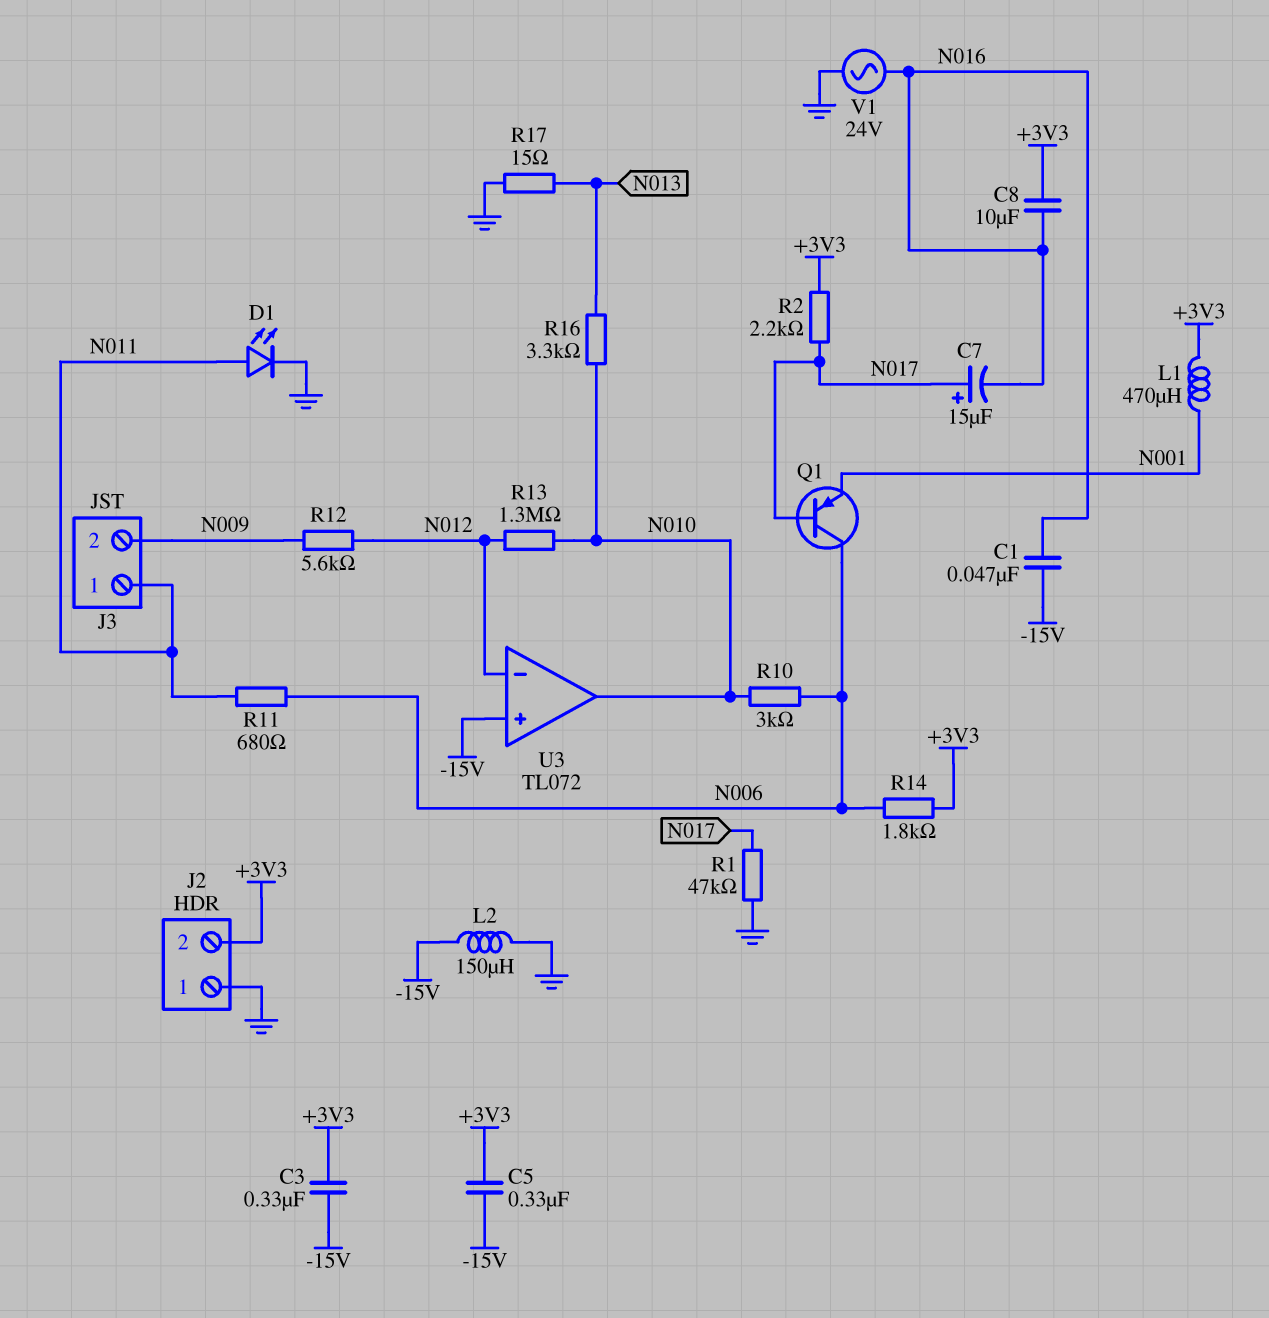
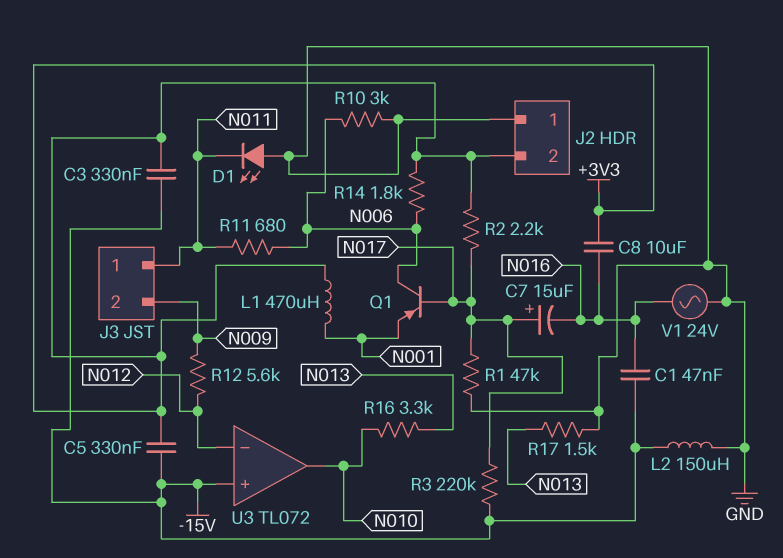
D1: LED (A N011, K GND) -> LED (A GND, K N011)
R3: none -> 220k (-15V, N017)
R10: 3k (N006, N010) -> 3k (GND, N006)
R13: 1.3M (N010, N012) -> none
R17: 15 (GND, N013) -> 1.5k (GND, N013)

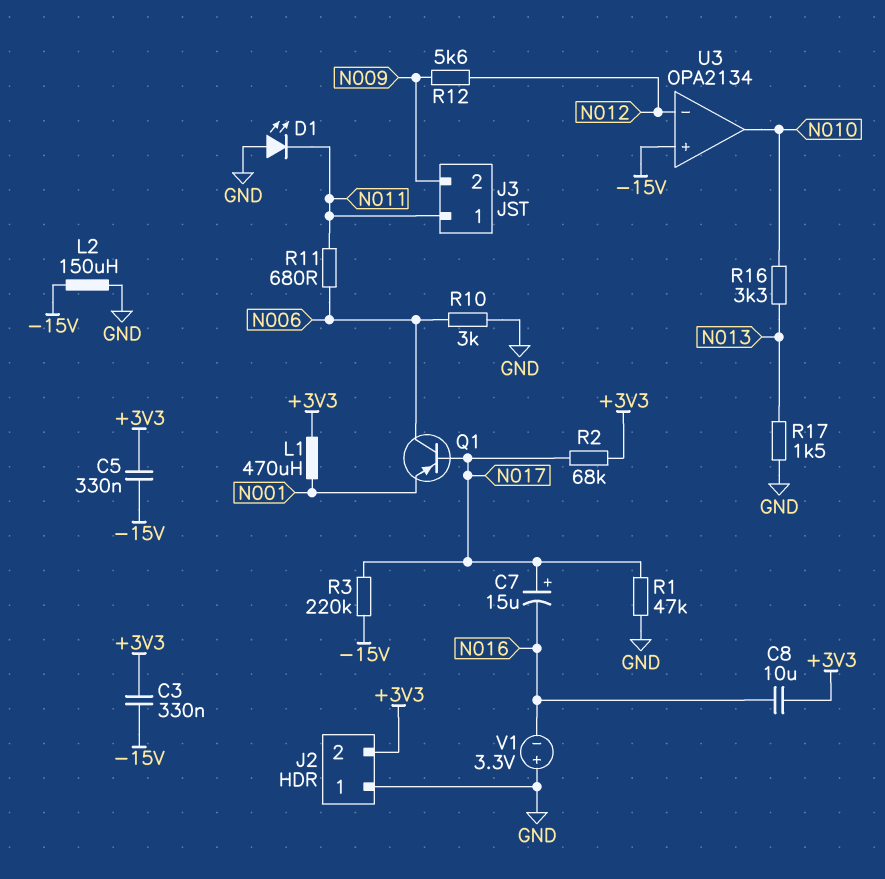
C1: 47nF (-15V, N016) -> none
R2: 2.2k (+3V3, N017) -> 68k (+3V3, N017)
R14: 1.8k (+3V3, N006) -> none
U3: TL072 -> OPA2134
V1: AC 24V (GND, N016) -> 3.3V (plus GND, minus N016)

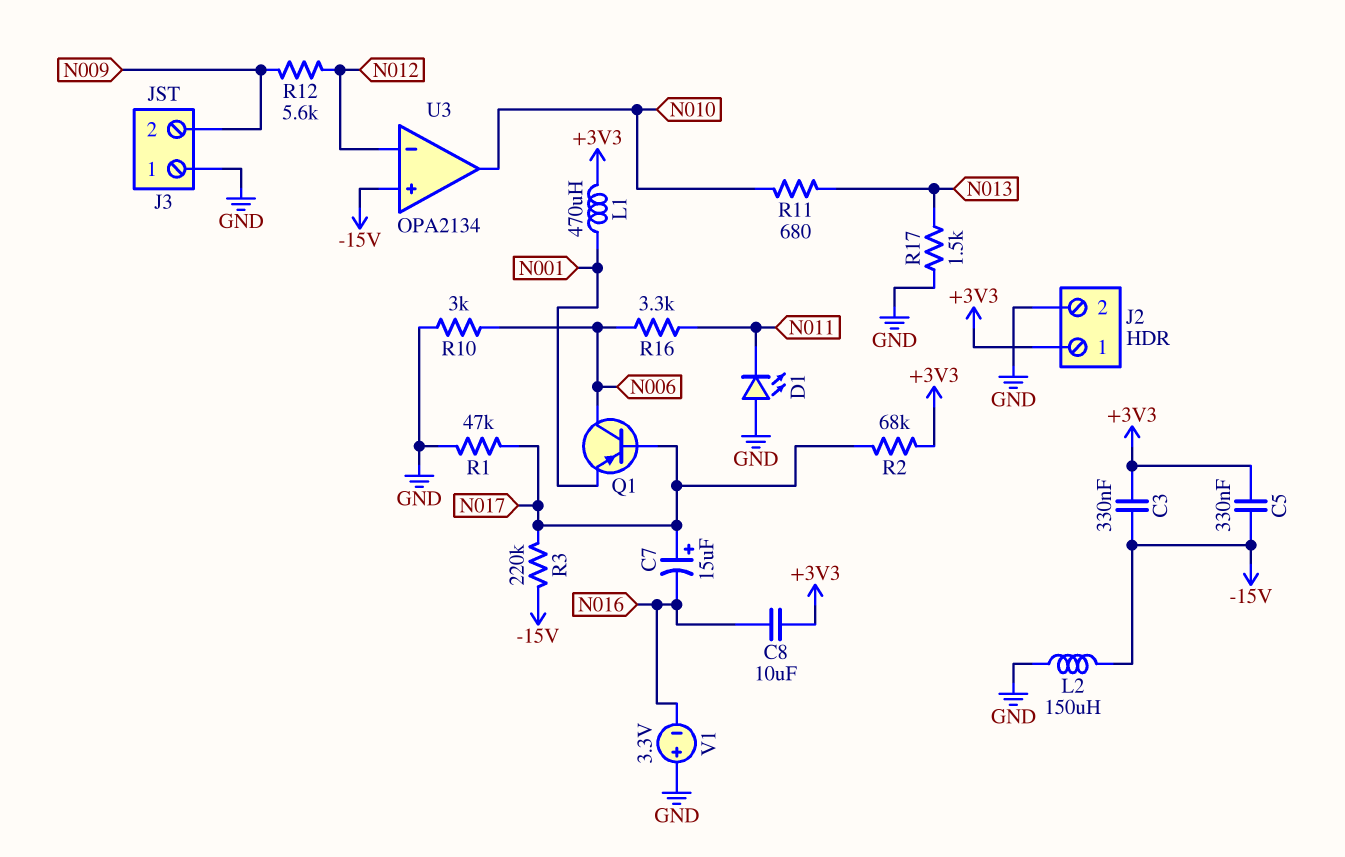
J2 pin 1: GND -> +3V3
J2 pin 2: +3V3 -> GND
J3 pin 1: N011 -> GND
R11: 680 (N006, N011) -> 680 (N010, N013)
R16: 3.3k (N010, N013) -> 3.3k (N006, N011)

